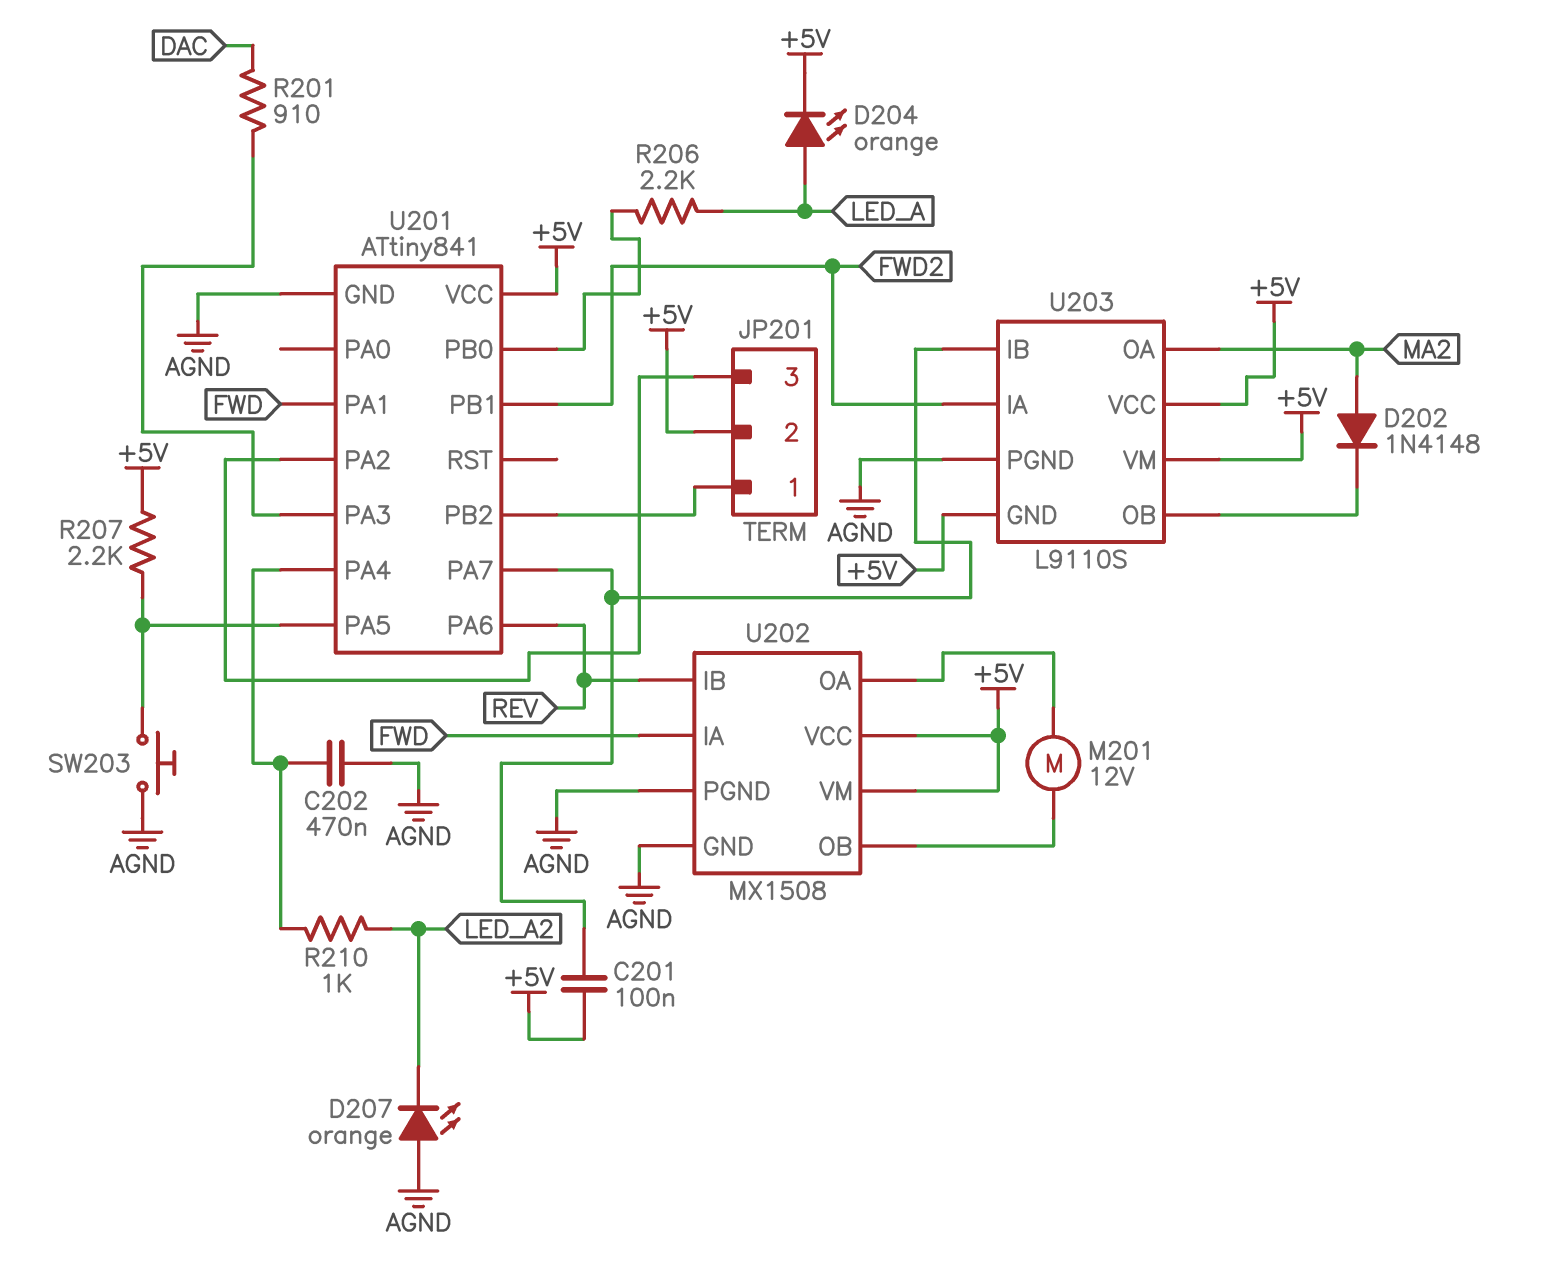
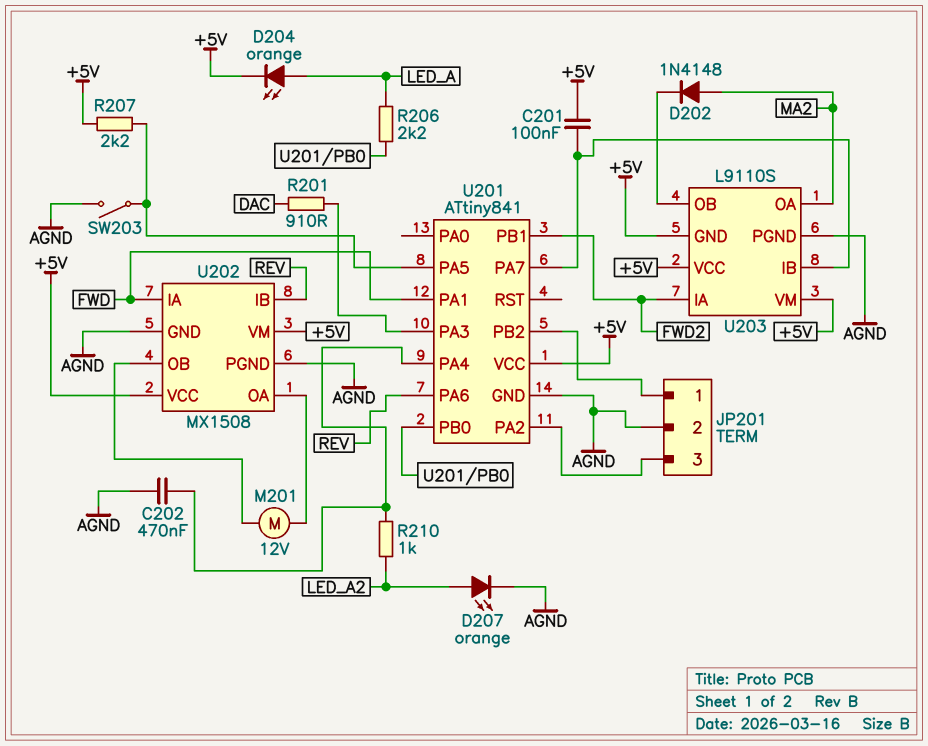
D207: LED orange (A AGND, K LED_A2) -> LED orange (A LED_A2, K AGND)
JP201 pin 2: +5V -> AGND
SW203: button (AGND, U201/PA5) -> switch (AGND, U201/PA5)

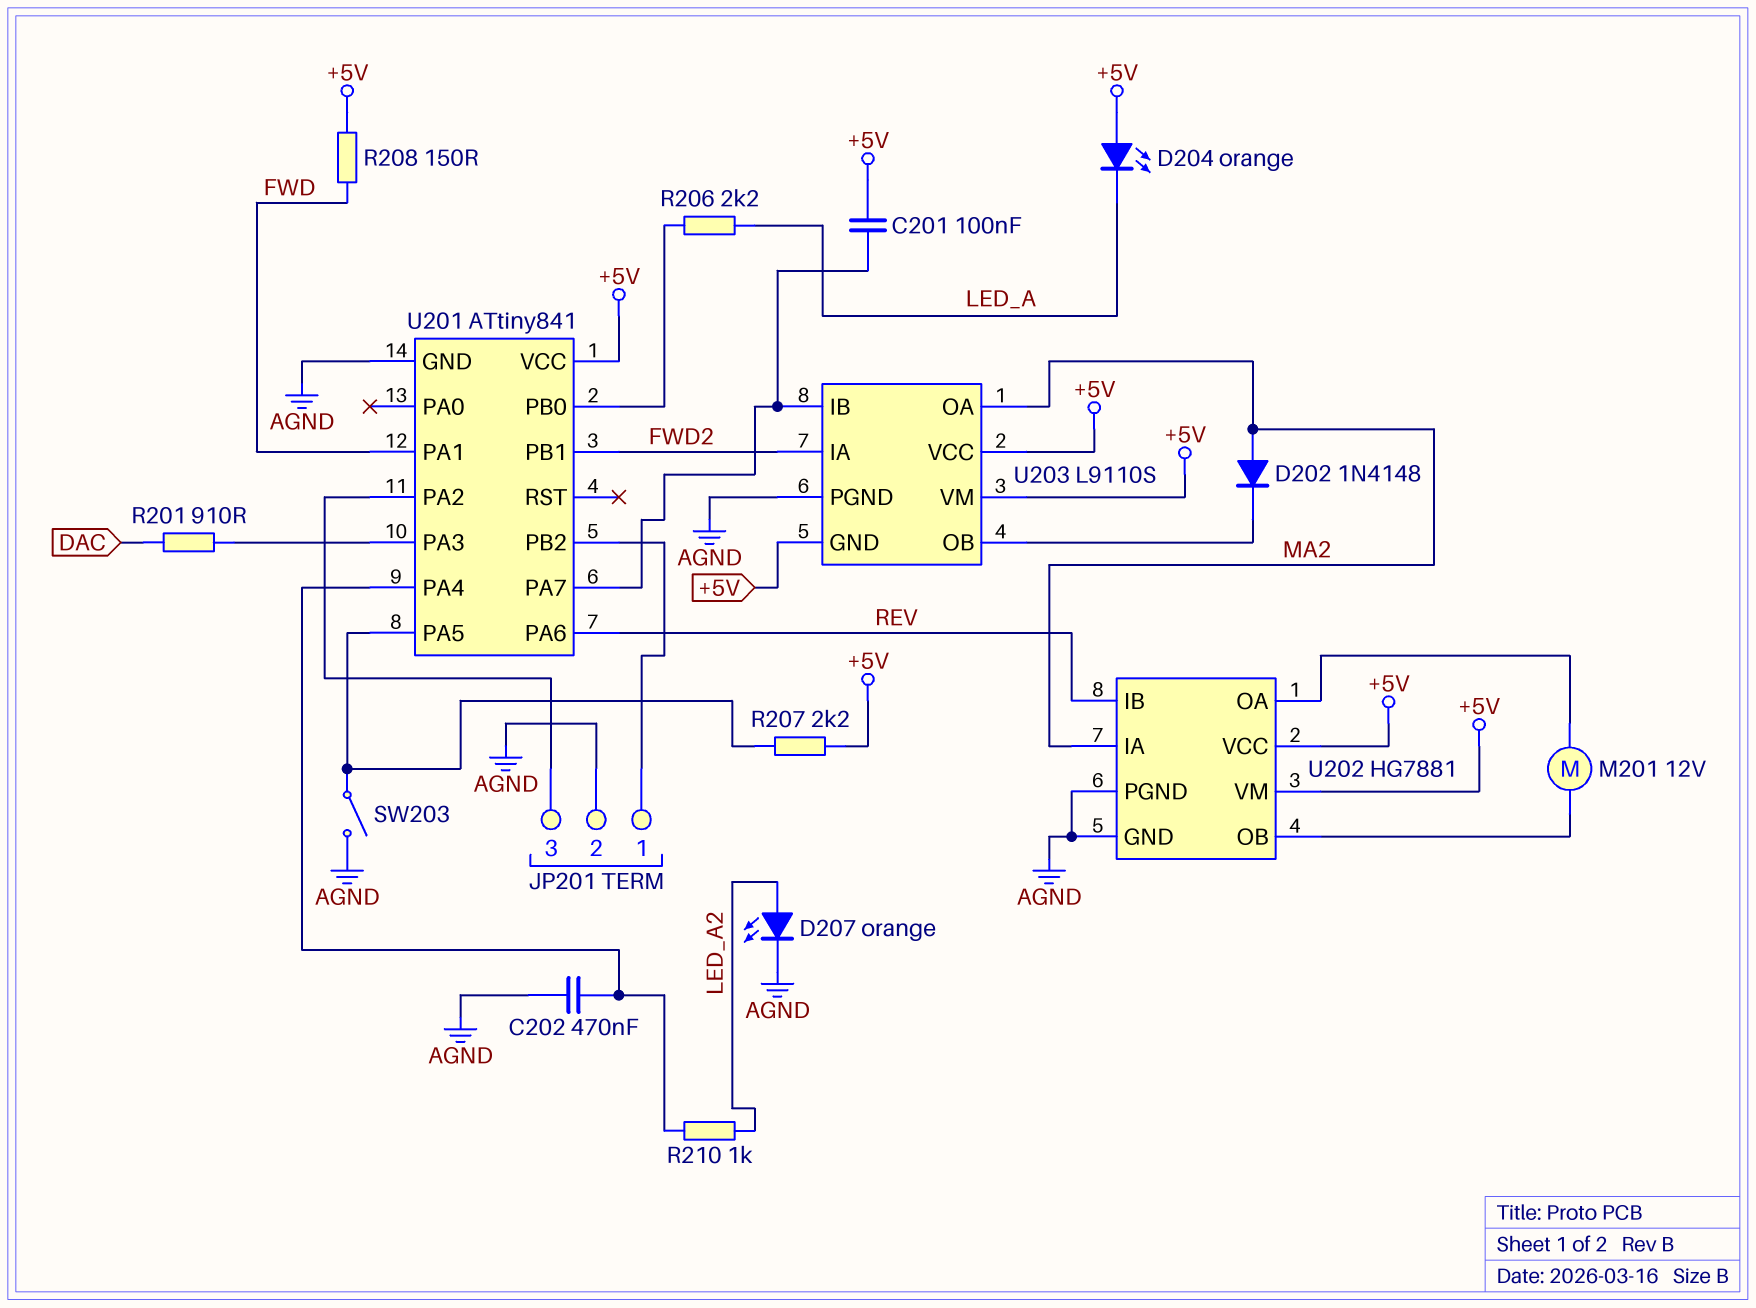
D204: LED orange (A LED_A, K +5V) -> LED orange (A +5V, K LED_A)
R208: none -> 150 (+5V, FWD)
U202: MX1508 -> HG7881
U202 pin IA: FWD -> MA2

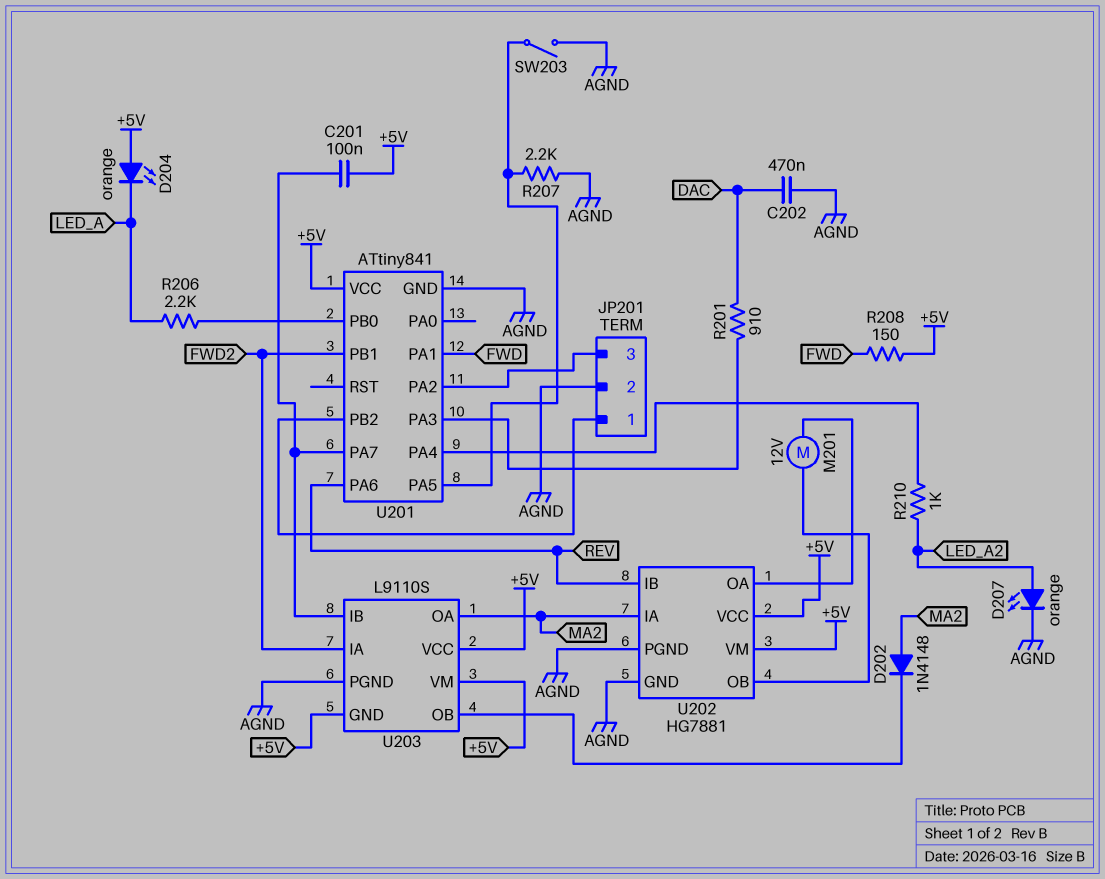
C202: 470nF (AGND, U201/PA4) -> 470nF (AGND, DAC)
R207: 2.2k (+5V, U201/PA5) -> 2.2k (AGND, U201/PA5)

